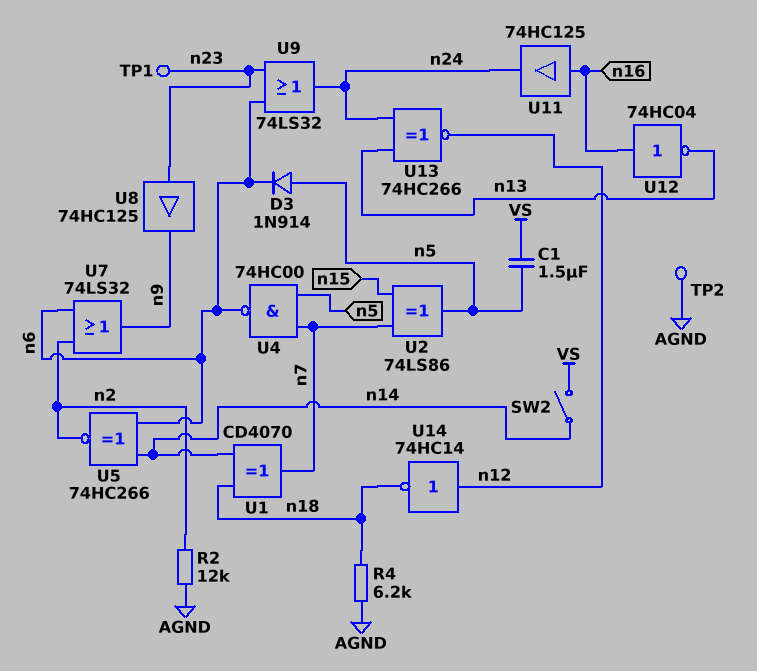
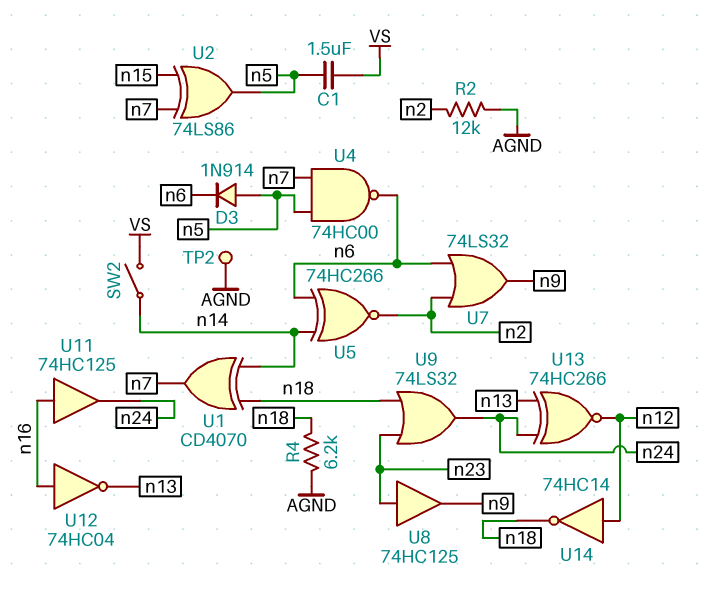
TP1: test point (n23) -> none
U9: OR 74LS32 (in n6, in n23, out n24) -> OR 74LS32 (in n18, in n23, out n24)

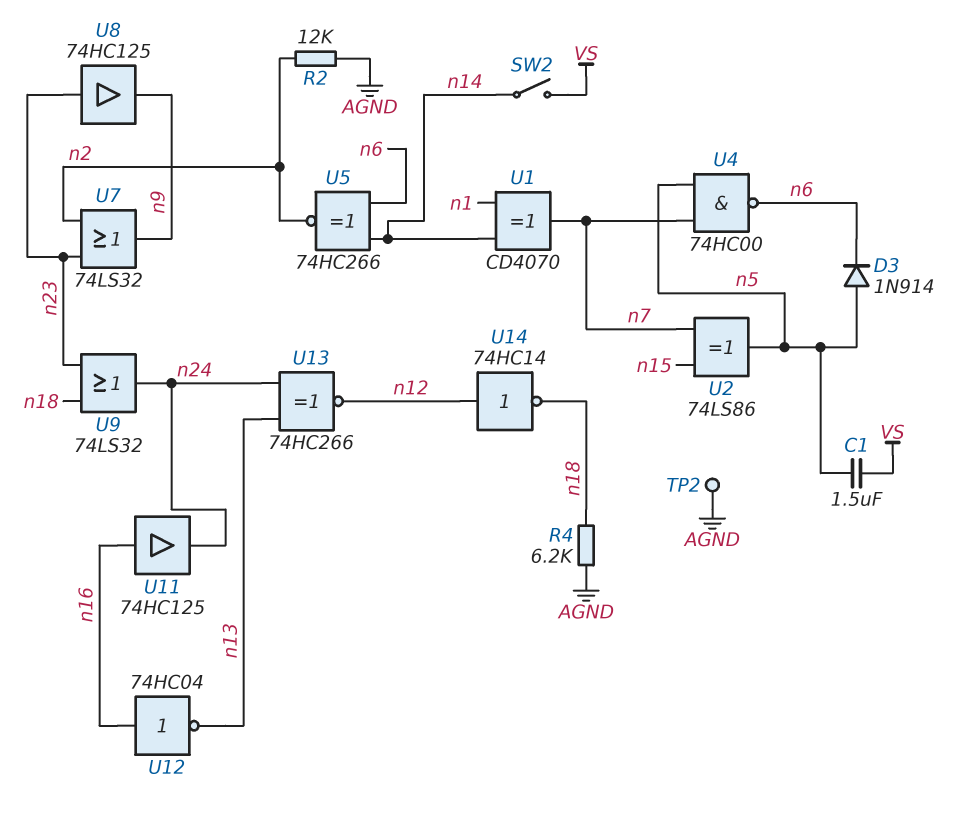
U1: XOR CD4070 (in n14, in n18, out n7) -> XOR CD4070 (in n1, in n14, out n7)
U7: OR 74LS32 (in n2, in n6, out n9) -> OR 74LS32 (in n2, in n23, out n9)

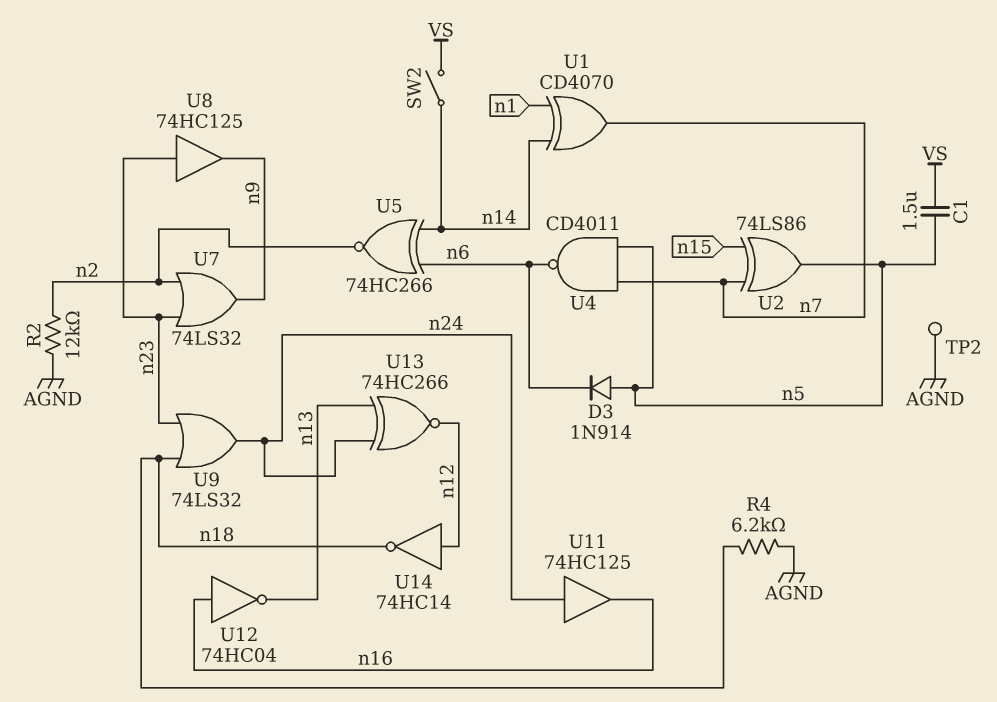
U4: NAND 74HC00 (in n5, in n7, out n6) -> NAND CD4011 (in n5, in n7, out n6)
U11: buffer 74HC125 (in n16, out n24) -> buffer 74HC125 (in n24, out n16)

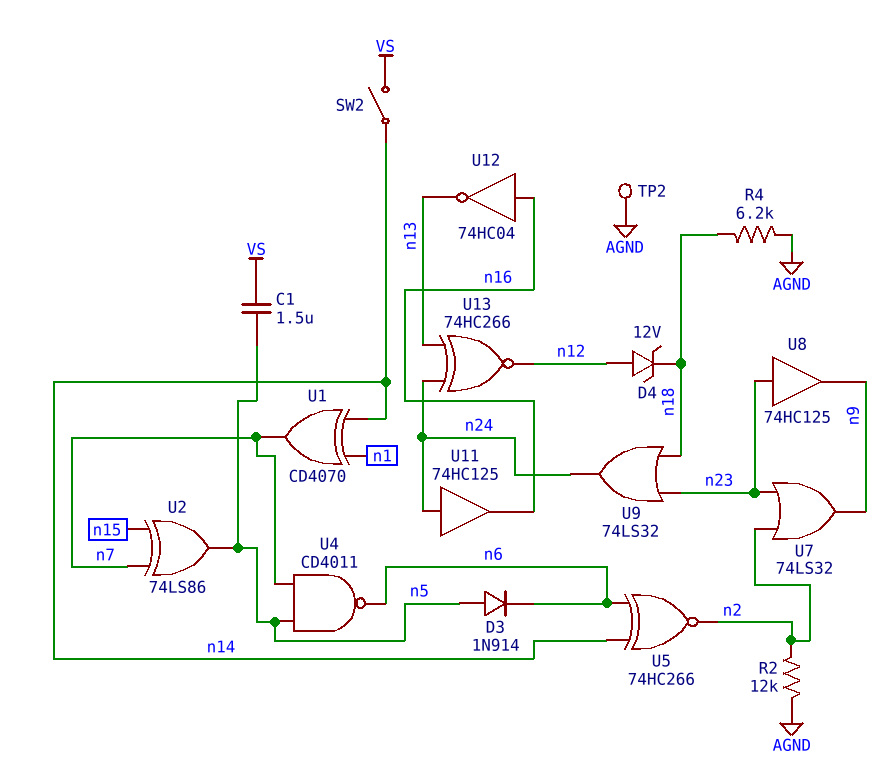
D4: none -> zener 12V (A n12, K n18)
U14: NOT 74HC14 (in n12, out n18) -> none

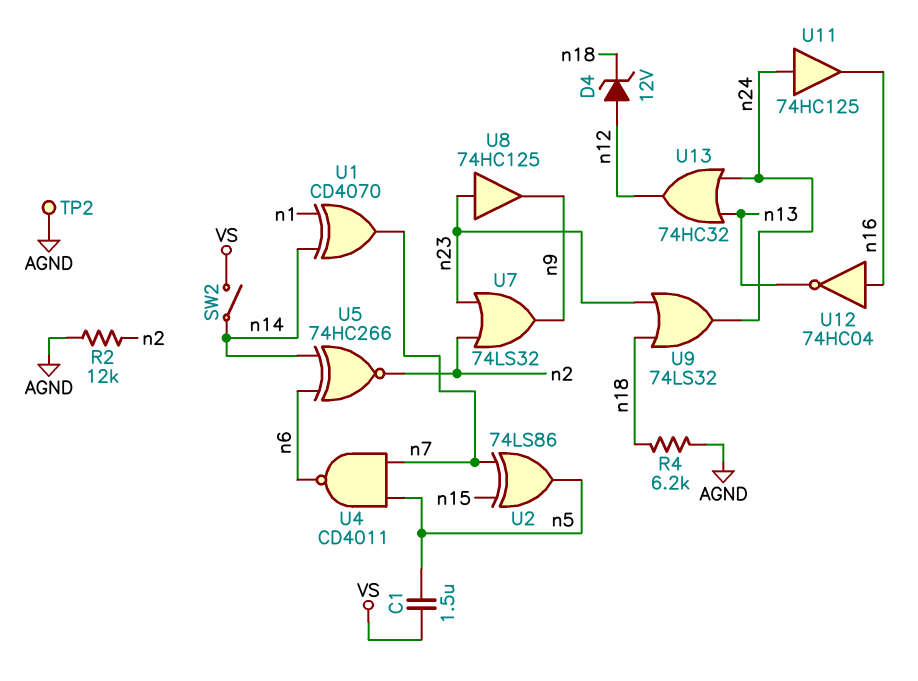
D3: diode 1N914 (A n5, K n6) -> none
U13: XNOR 74HC266 (in n13, in n24, out n12) -> OR 74HC32 (in n13, in n24, out n12)

